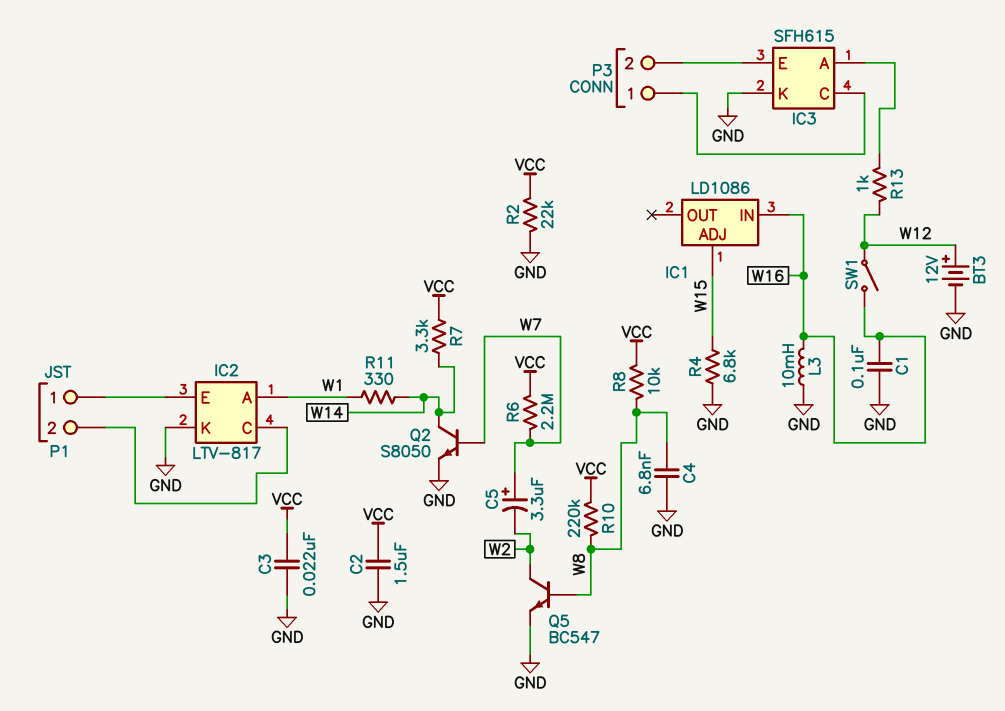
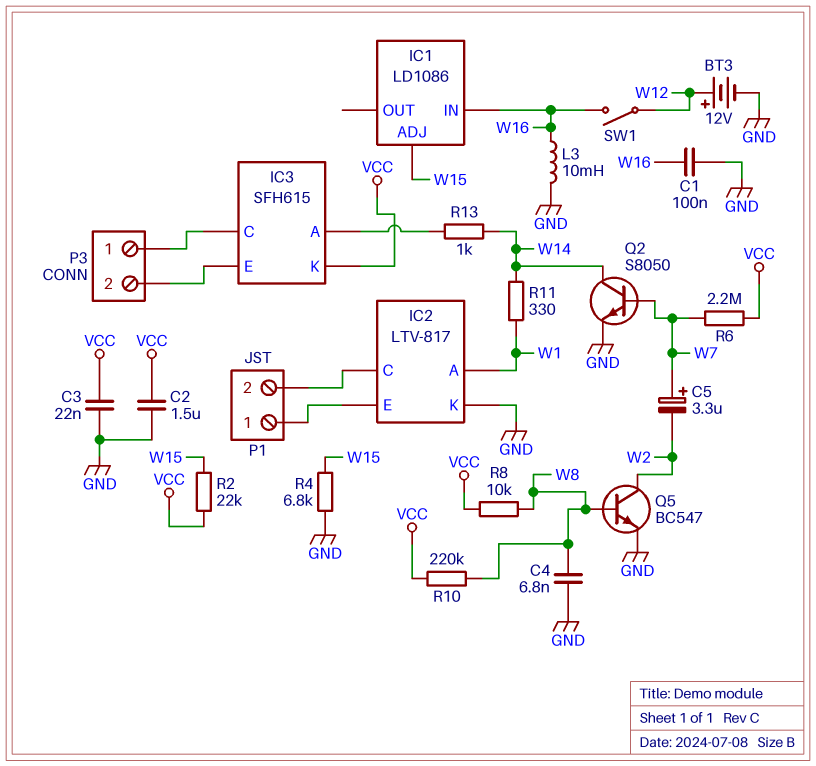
IC3 pin K: GND -> VCC
R2: 22k (GND, VCC) -> 22k (VCC, W15)
R7: 3.3k (VCC, W14) -> none
R13: 1k (IC3/A, W12) -> 1k (IC3/A, W14)

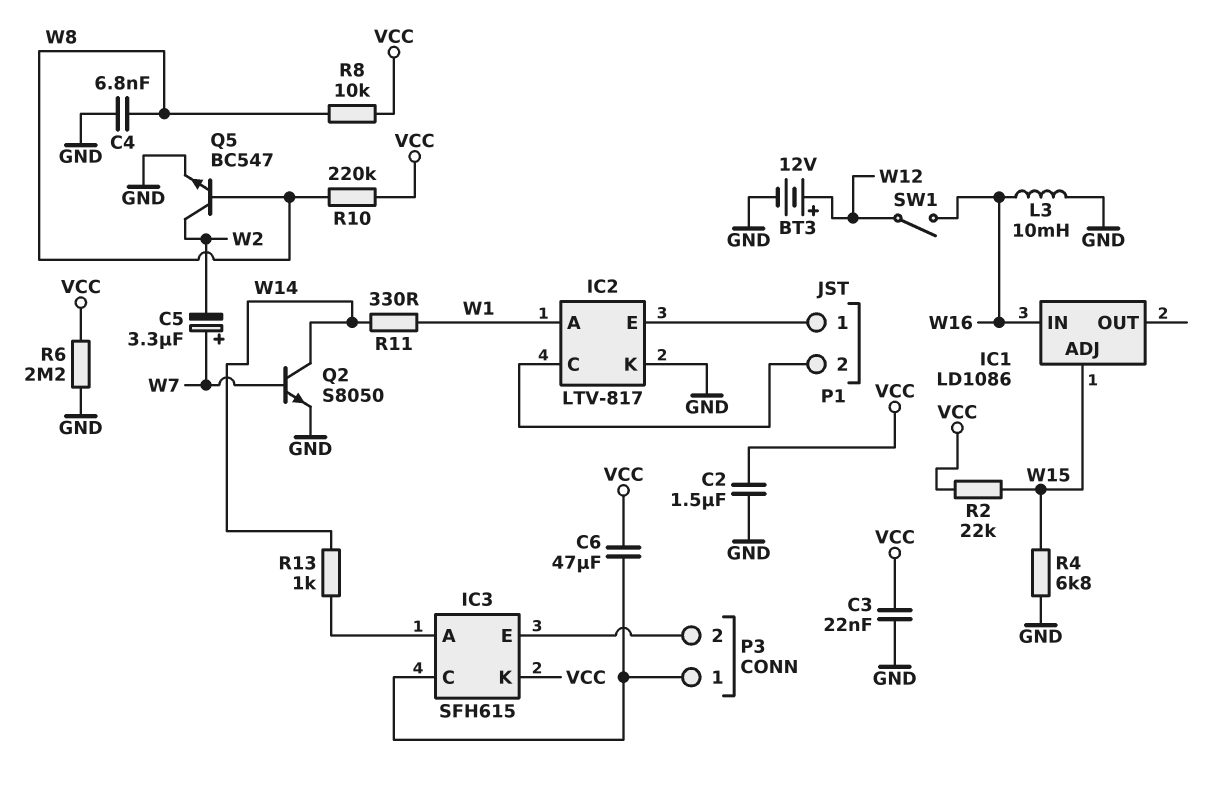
C1: 100nF (GND, W16) -> none
C6: none -> 47uF (IC3/C, VCC)
R6: 2.2M (VCC, W7) -> 2.2M (GND, VCC)

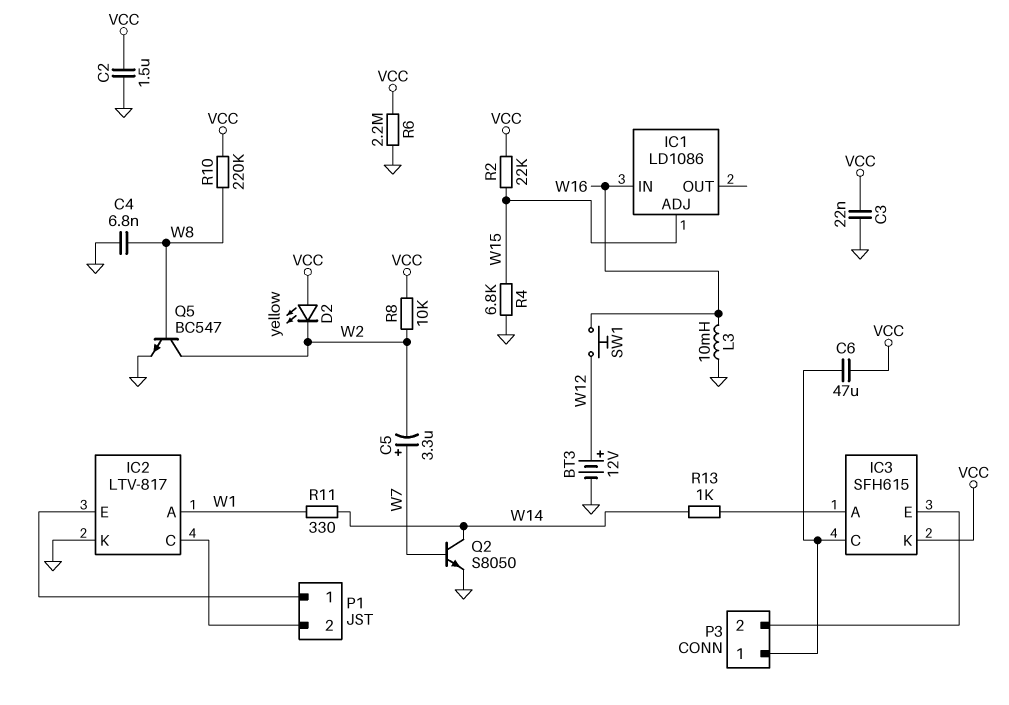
D2: none -> LED yellow (A VCC, K W2)
R8: 10k (VCC, W8) -> 10k (VCC, W2)
SW1: switch (W12, W16) -> button (W12, W16)

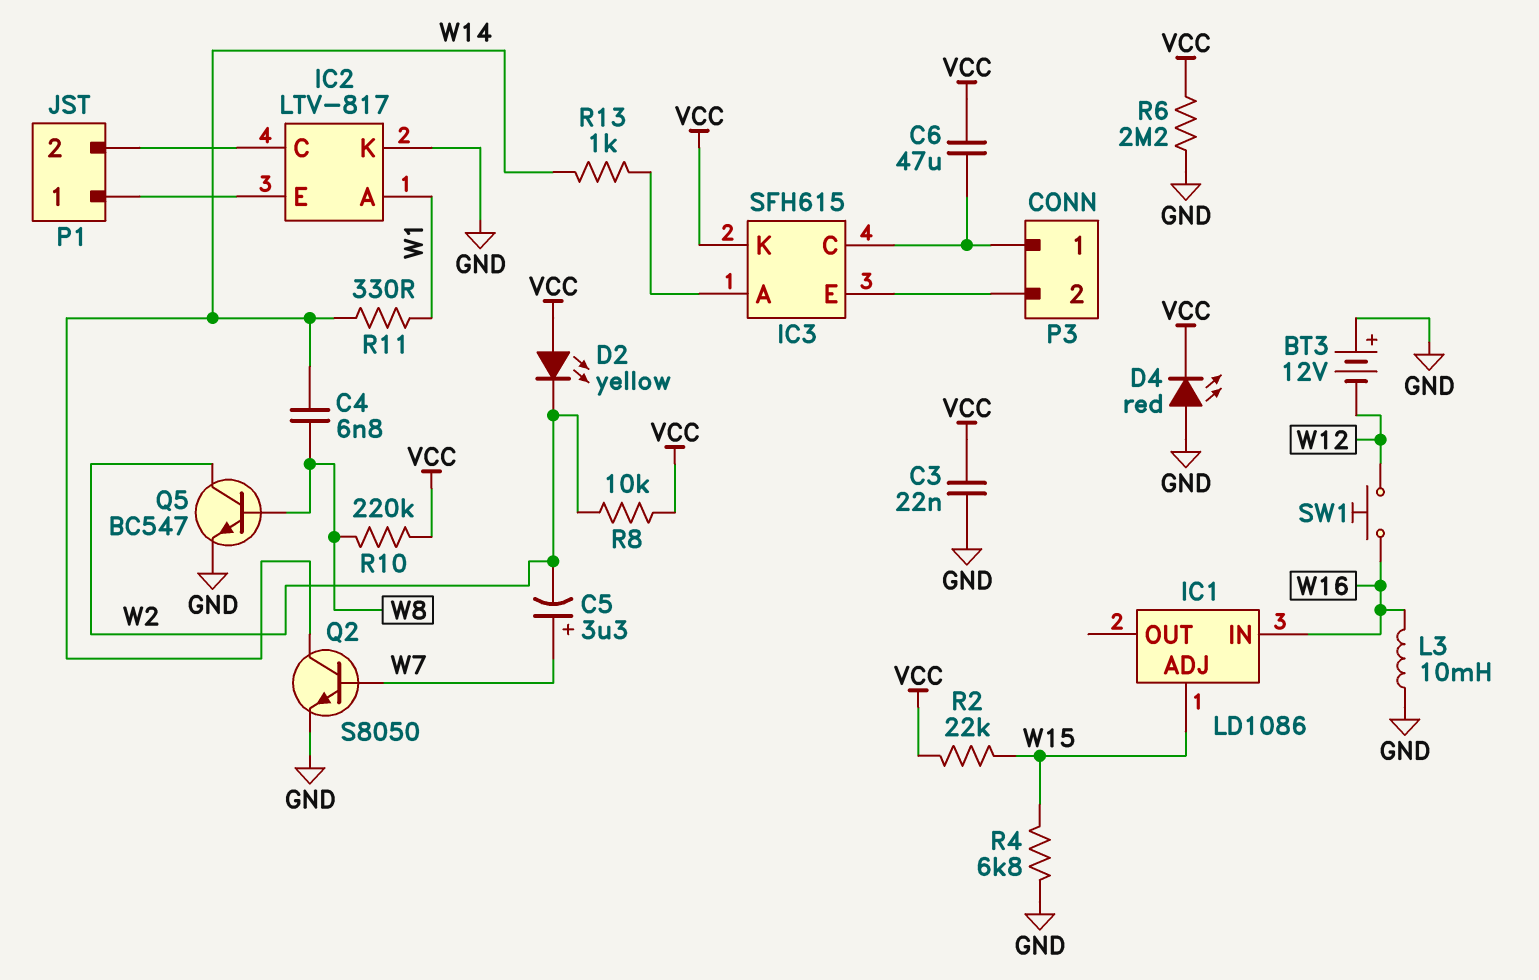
BT3: 12V (plus W12, minus GND) -> 12V (plus GND, minus W12)
C2: 1.5uF (GND, VCC) -> none
C4: 6.8nF (GND, W8) -> 6.8nF (W8, W14)
D4: none -> LED red (A GND, K VCC)

